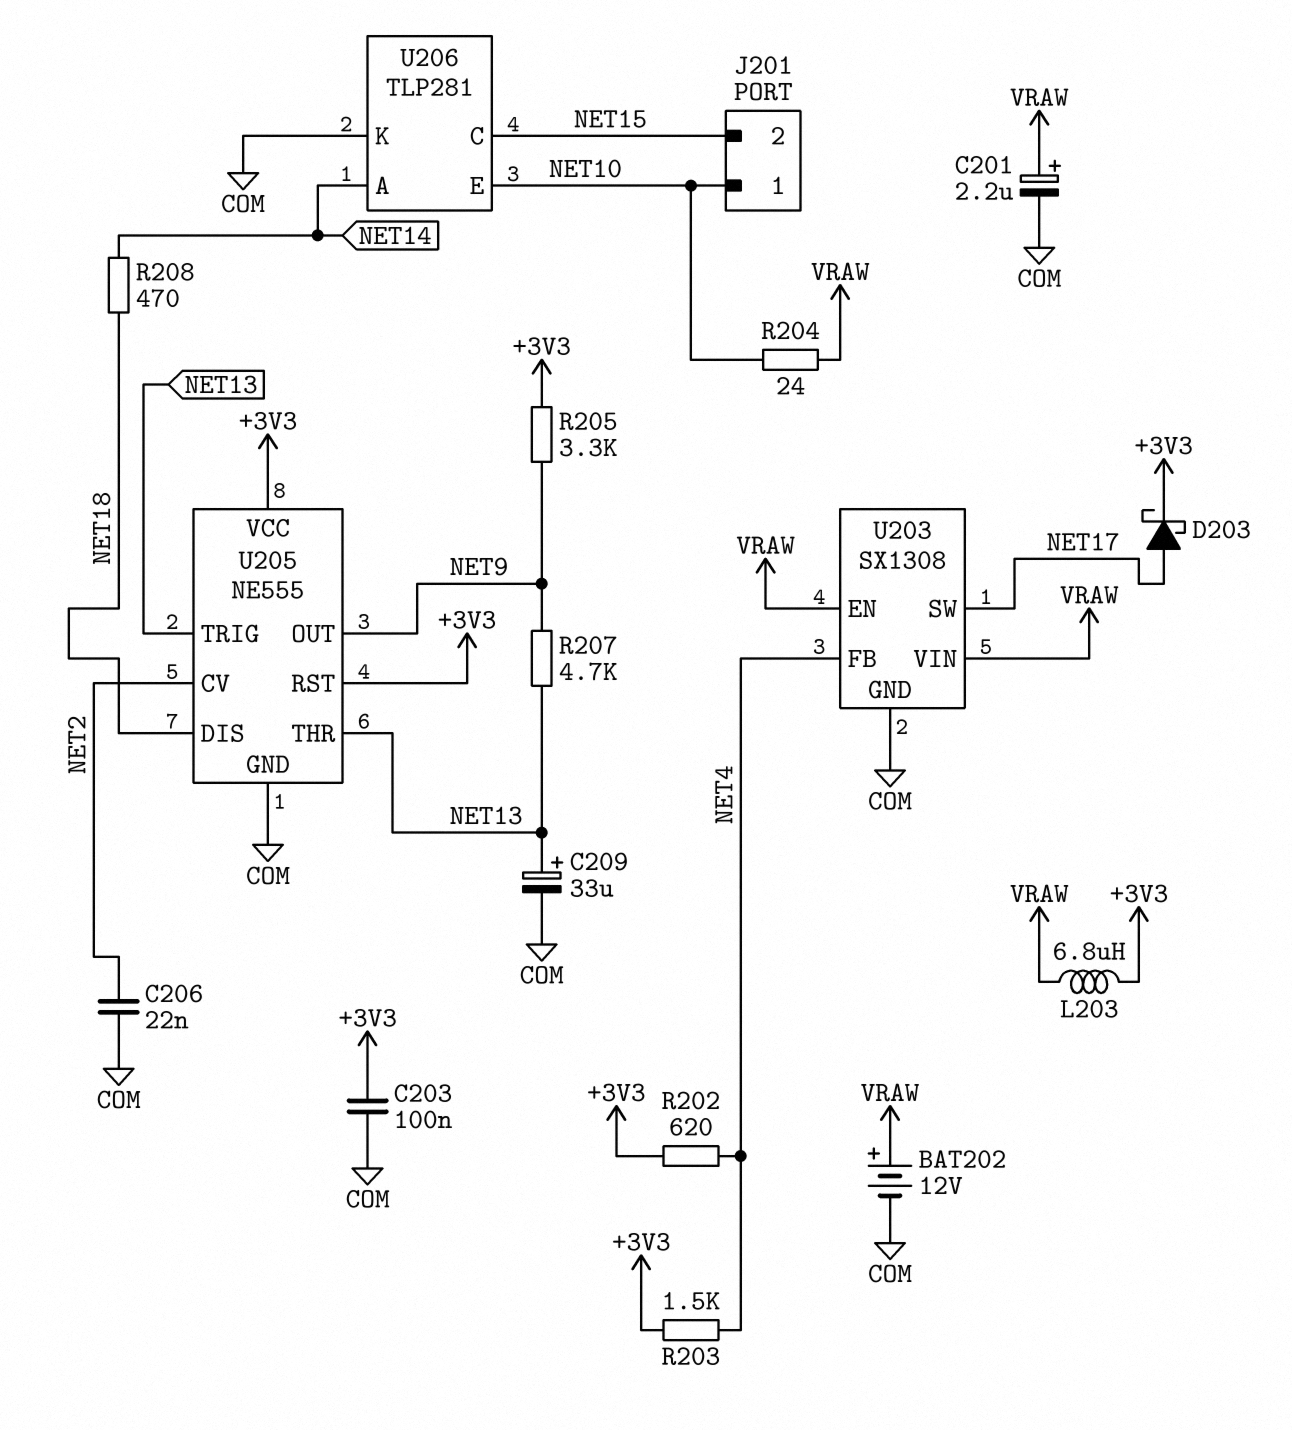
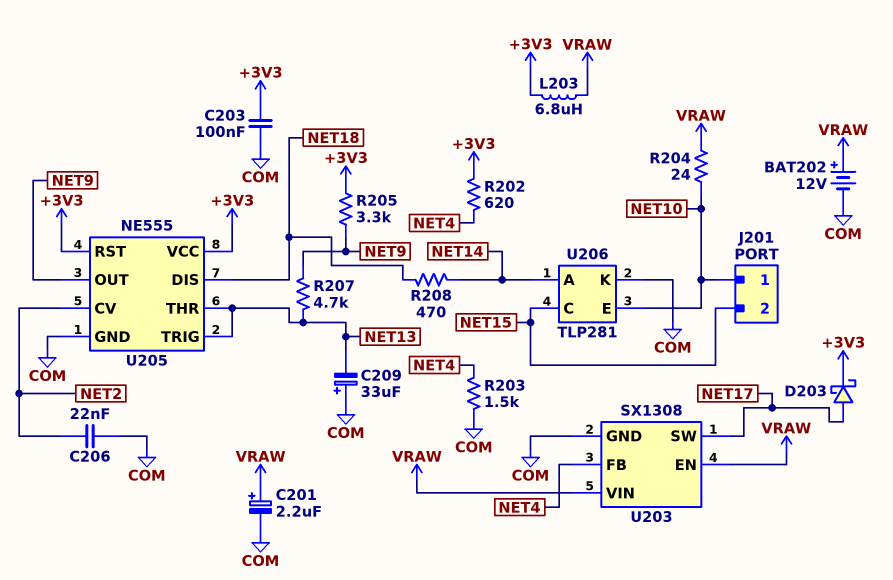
C209: 33uF (plus NET13, minus COM) -> 33uF (plus COM, minus NET13)
R203: 1.5k (+3V3, NET4) -> 1.5k (COM, NET4)

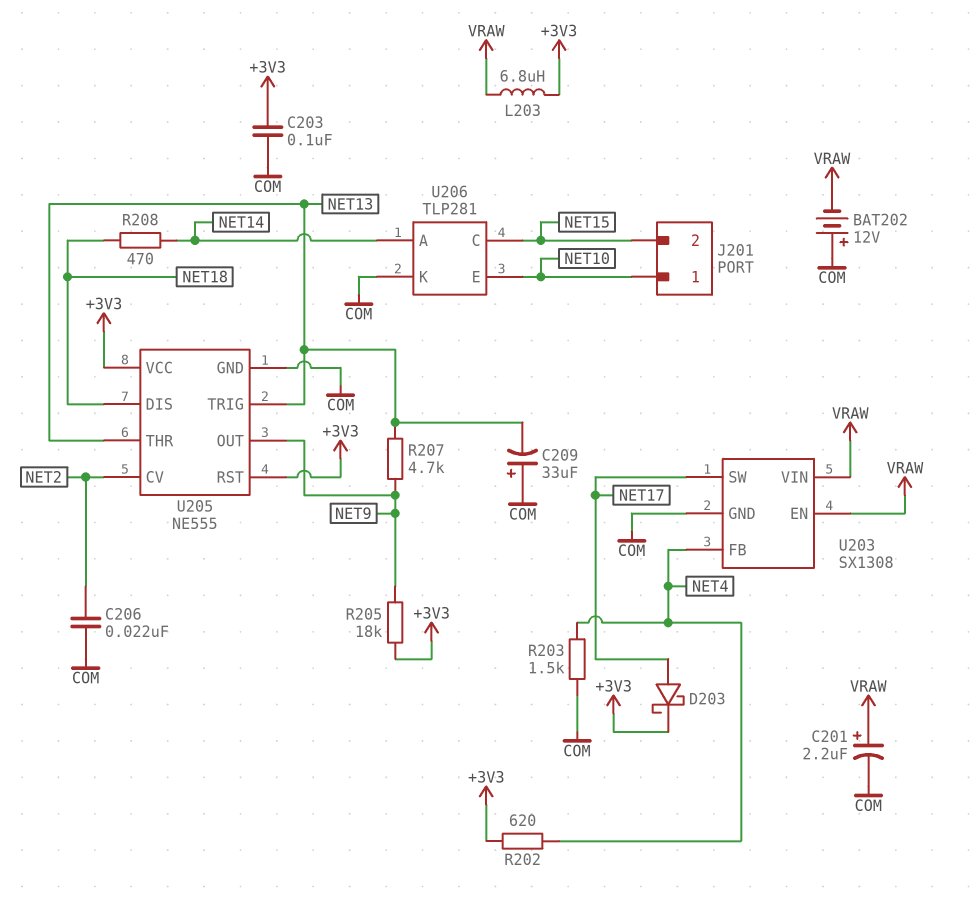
BAT202: 12V (plus VRAW, minus COM) -> 12V (plus COM, minus VRAW)
R204: 24 (NET10, VRAW) -> none
R205: 3.3k (+3V3, NET9) -> 18k (+3V3, NET9)

